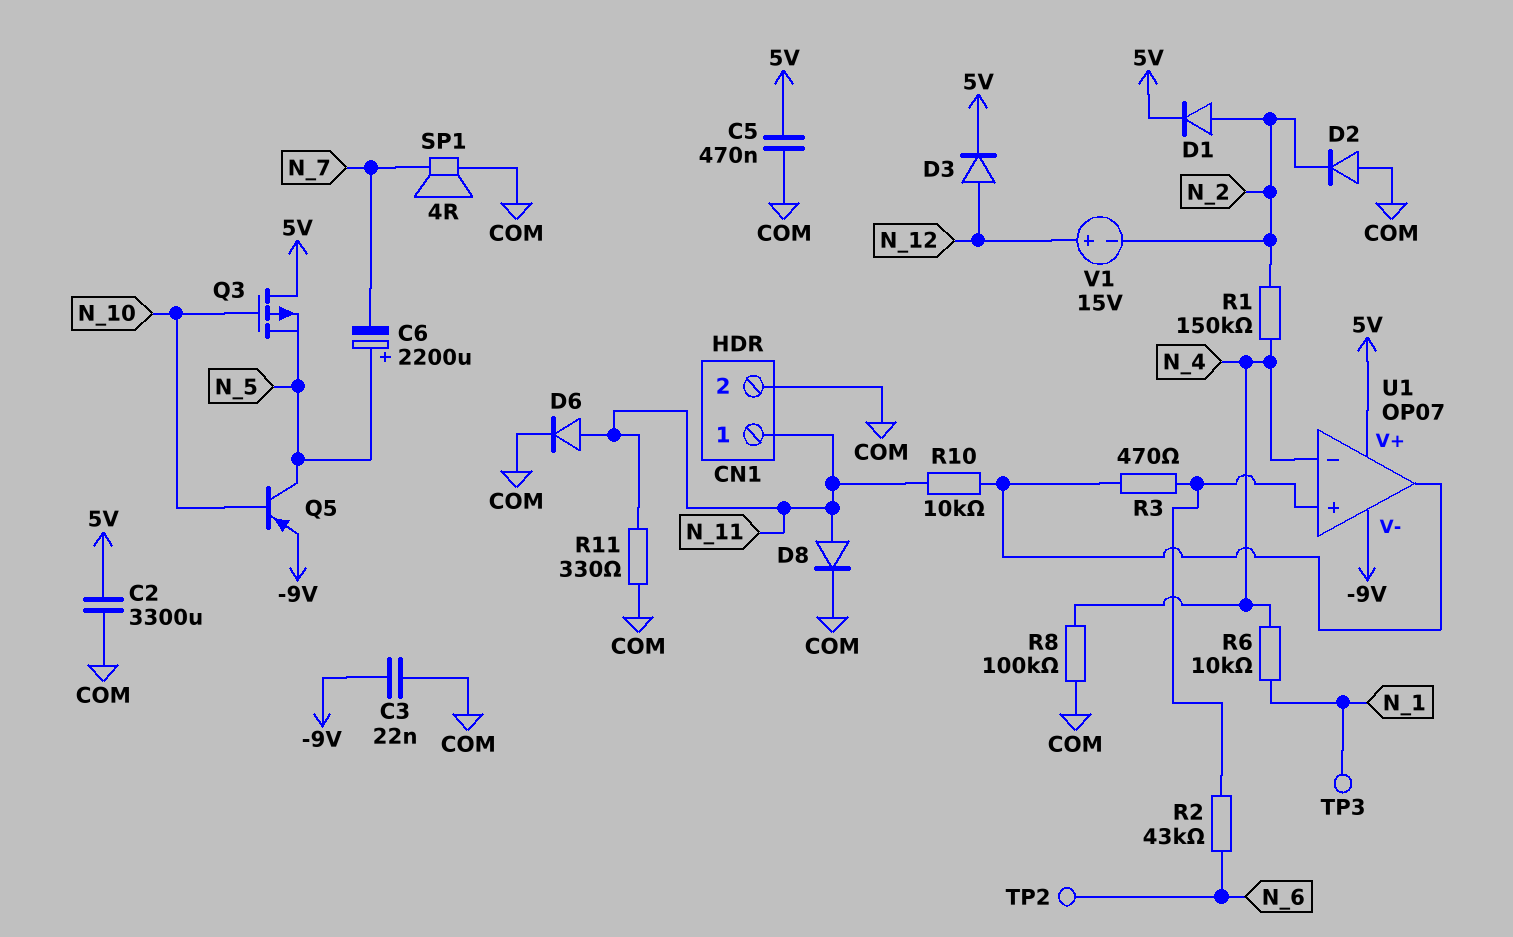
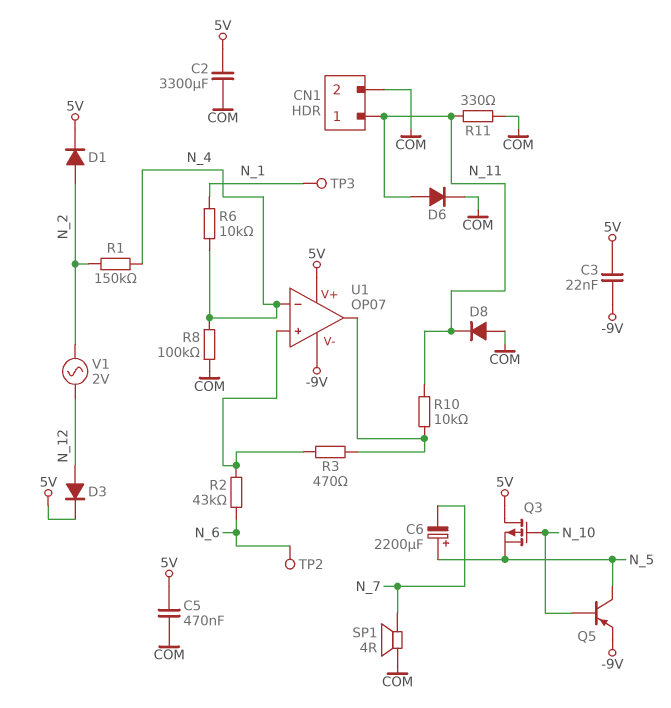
C3: 22nF (-9V, COM) -> 22nF (-9V, 5V)
D2: diode (A COM, K N_2) -> none
D8: diode (A N_11, K COM) -> diode (A COM, K N_11)
V1: 15V (plus N_12, minus N_2) -> AC 2V (N_2, N_12)

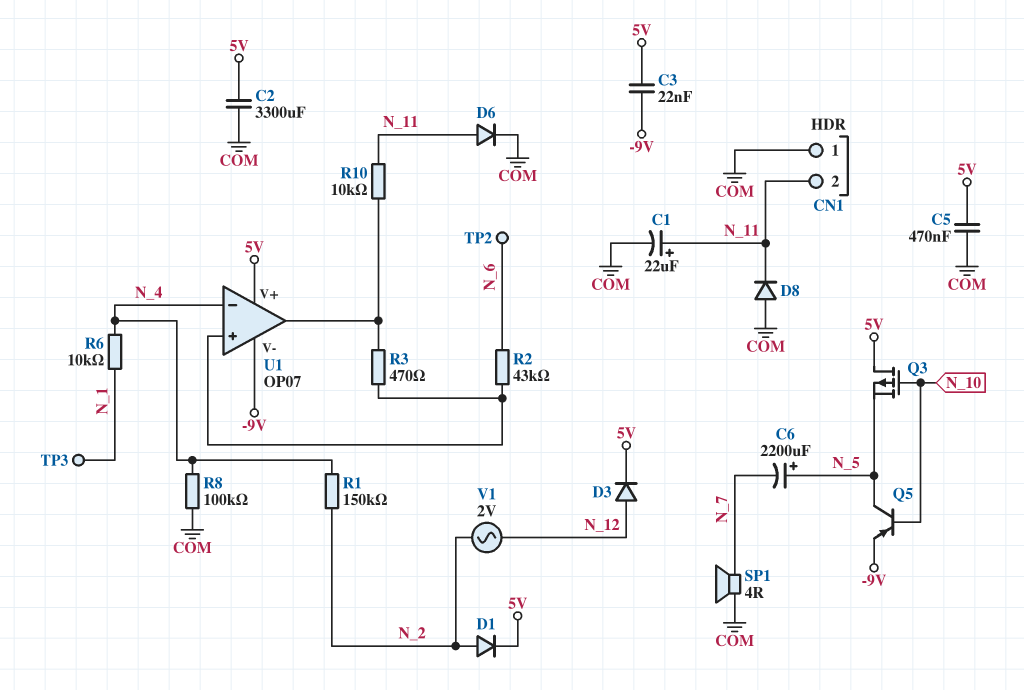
C1: none -> 22uF (plus N_11, minus COM)
CN1 pin 1: N_11 -> COM
CN1 pin 2: COM -> N_11
R11: 330 (COM, N_11) -> none

